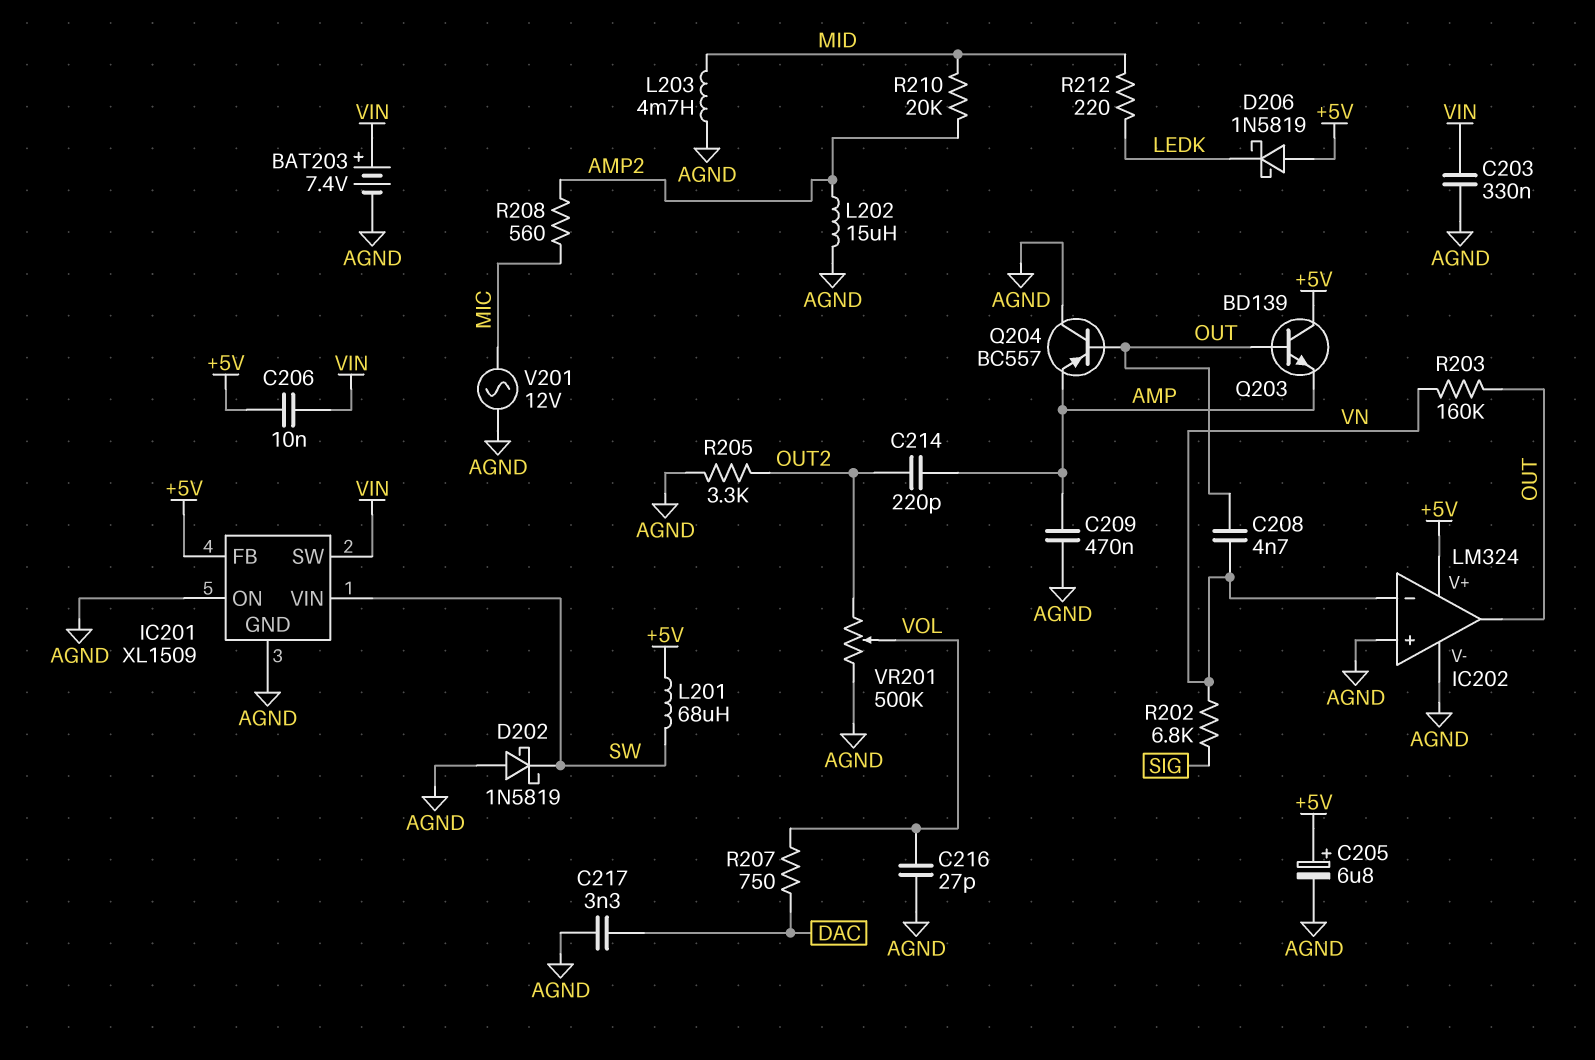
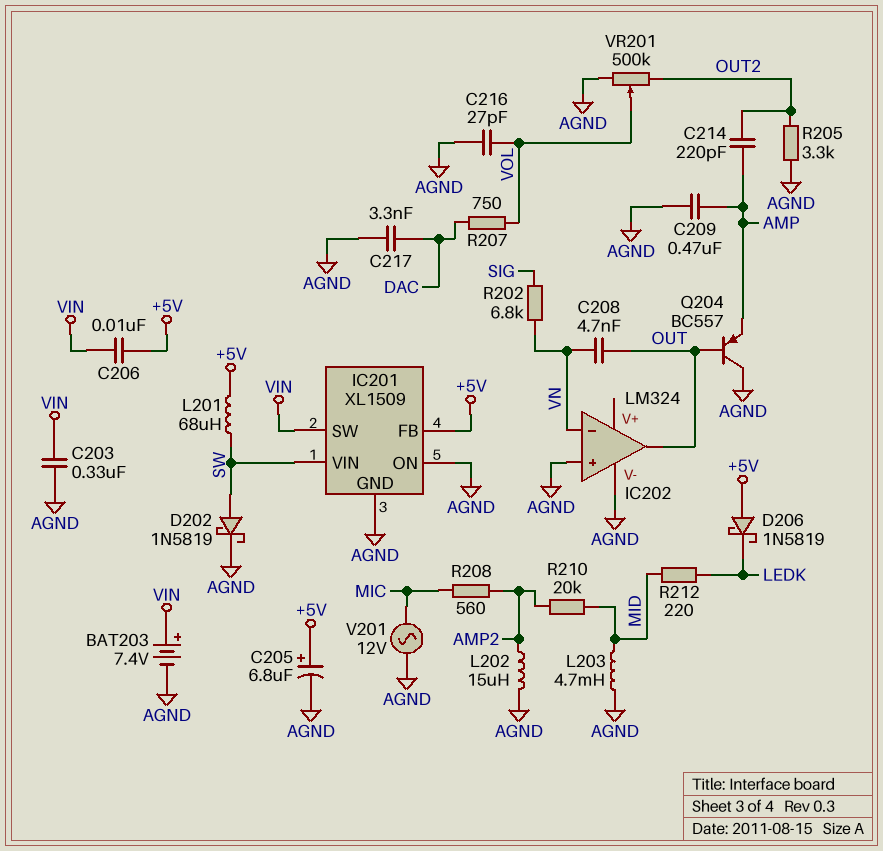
D202: schottky 1N5819 (A AGND, K SW) -> schottky 1N5819 (A SW, K AGND)
IC202 pin V+: +5V -> none
Q203: NPN BD139 (B OUT, C +5V, E AMP) -> none
R203: 160k (OUT, VN) -> none

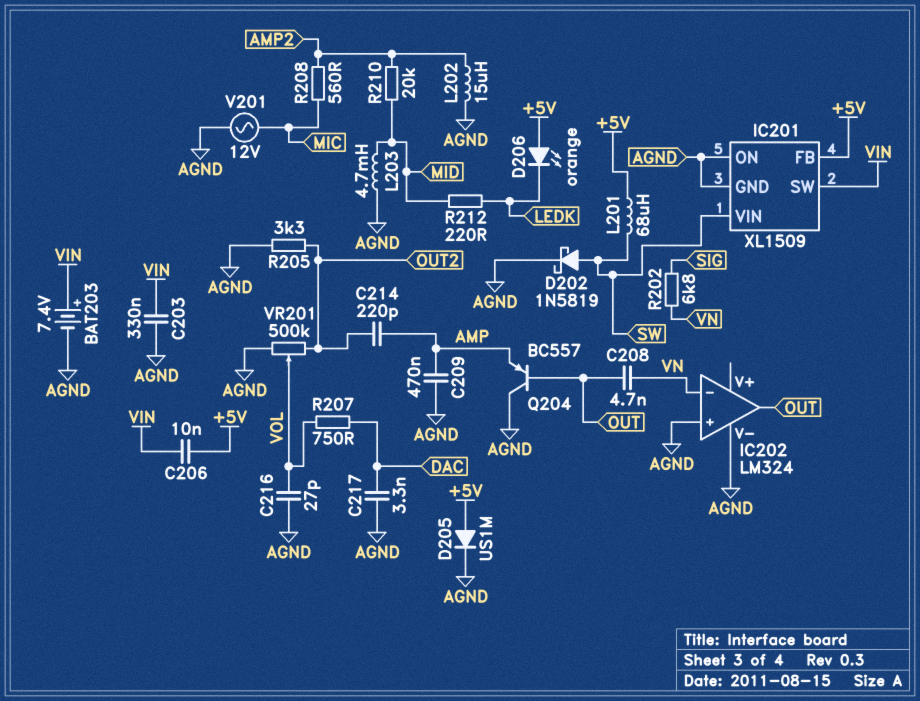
C205: 6.8uF (plus +5V, minus AGND) -> none
D205: none -> diode US1M (A +5V, K AGND)
D206: schottky 1N5819 (A +5V, K LEDK) -> LED orange (A +5V, K LEDK)

